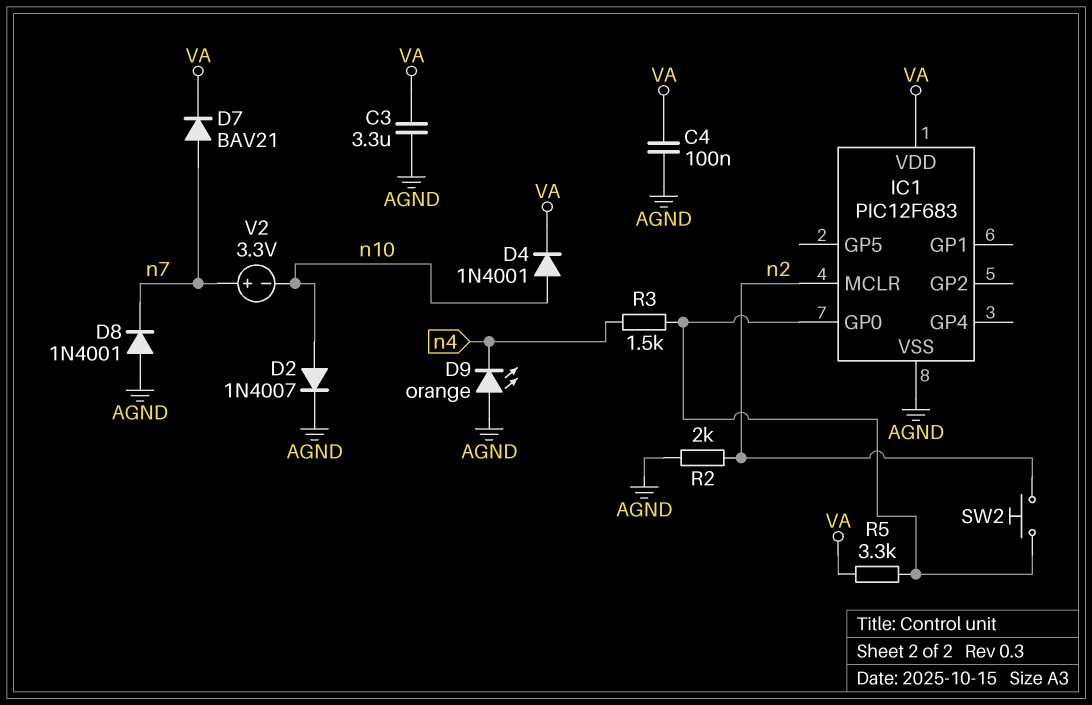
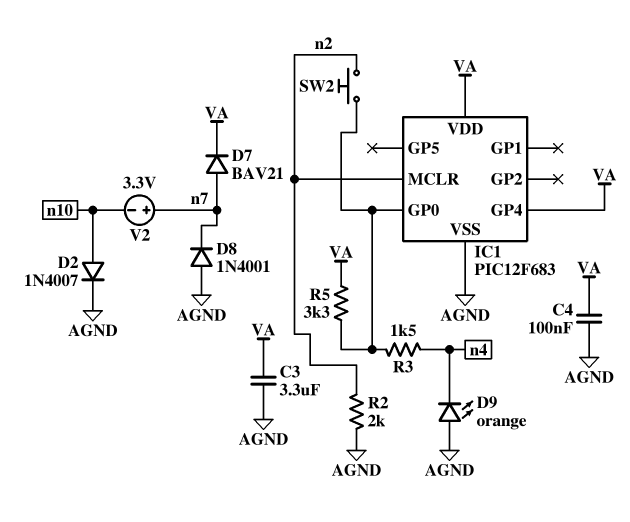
D4: diode 1N4001 (A n10, K VA) -> none
IC1 pin GP4: none -> VA

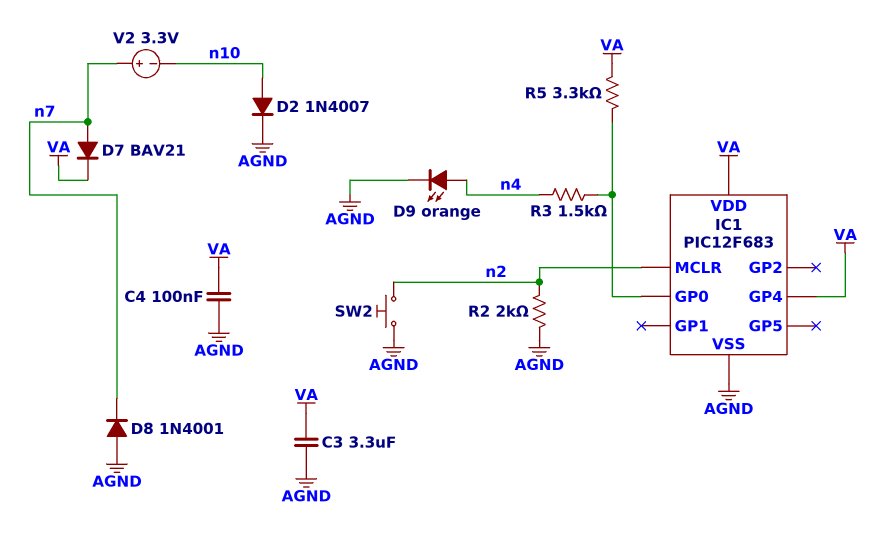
D9: LED orange (A AGND, K n4) -> LED orange (A n4, K AGND)
SW2: button (IC1/GP0, n2) -> button (AGND, n2)

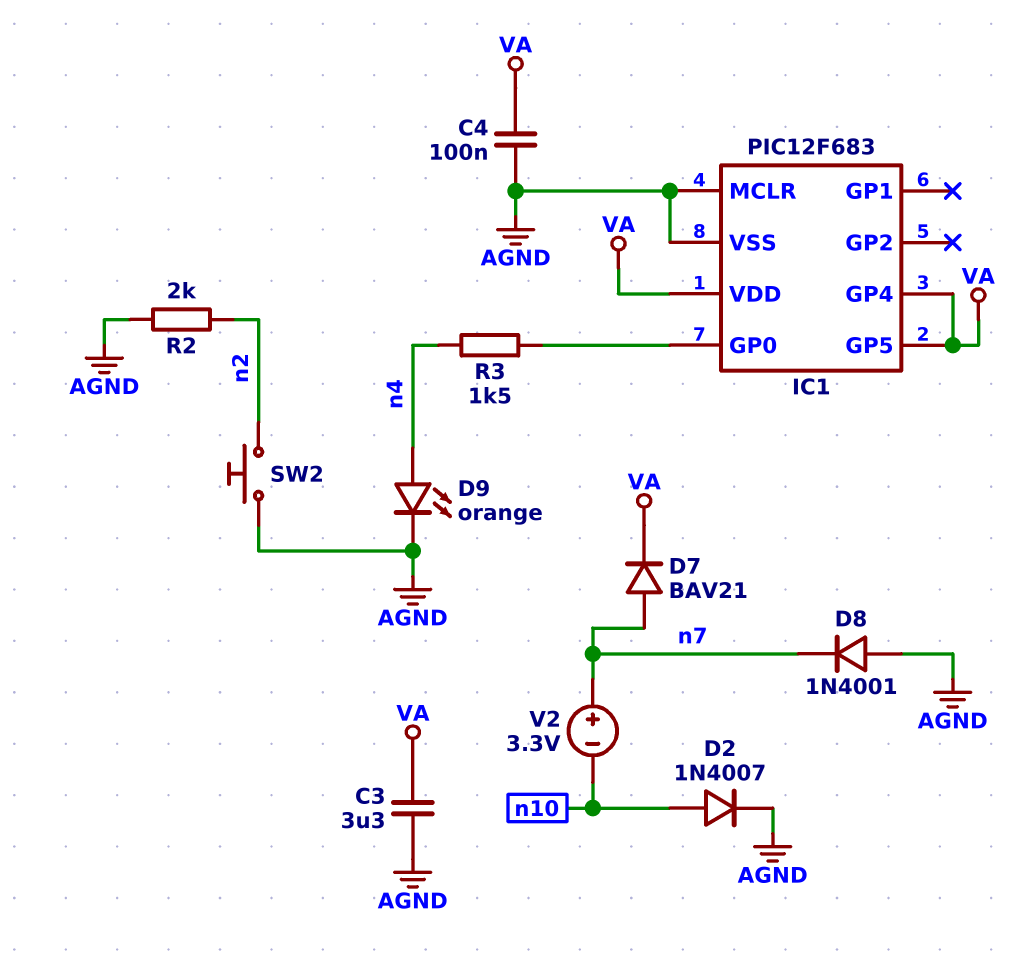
IC1 pin GP5: none -> VA
IC1 pin MCLR: n2 -> AGND
R5: 3.3k (IC1/GP0, VA) -> none

